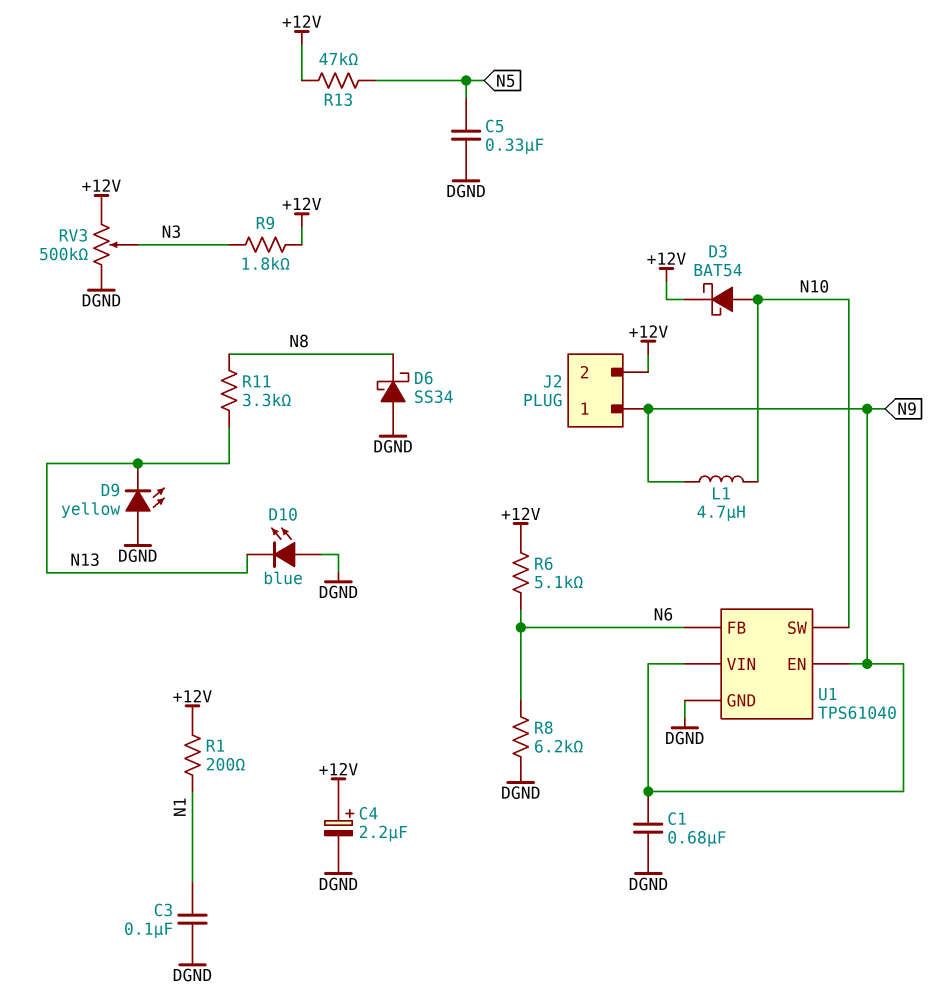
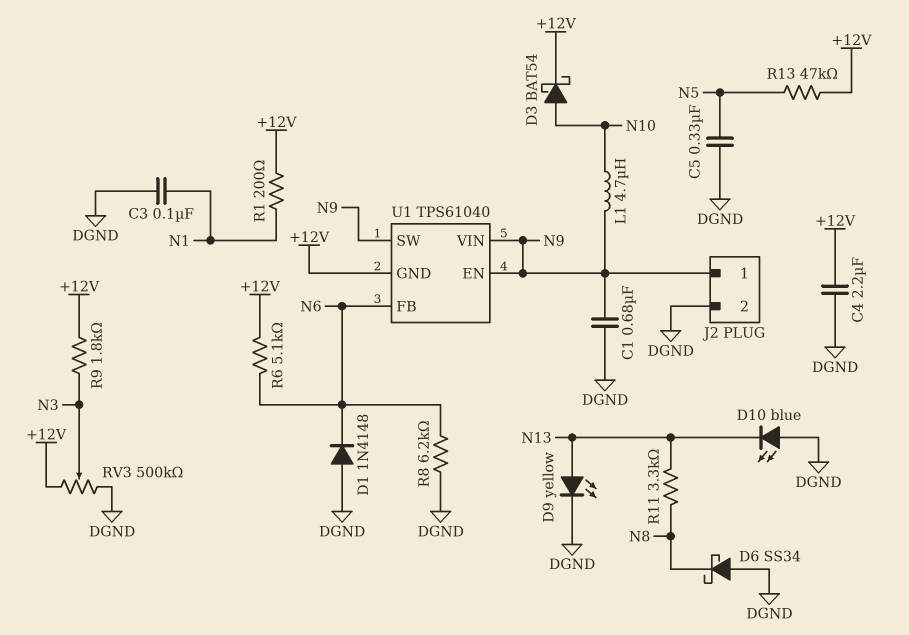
C4: 2.2uF (plus +12V, minus DGND) -> 2.2uF (+12V, DGND)
D1: none -> diode 1N4148 (A DGND, K N6)
D9: LED yellow (A DGND, K N13) -> LED yellow (A N13, K DGND)
J2 pin 2: +12V -> DGND
U1 pin GND: DGND -> +12V
U1 pin SW: N10 -> N9

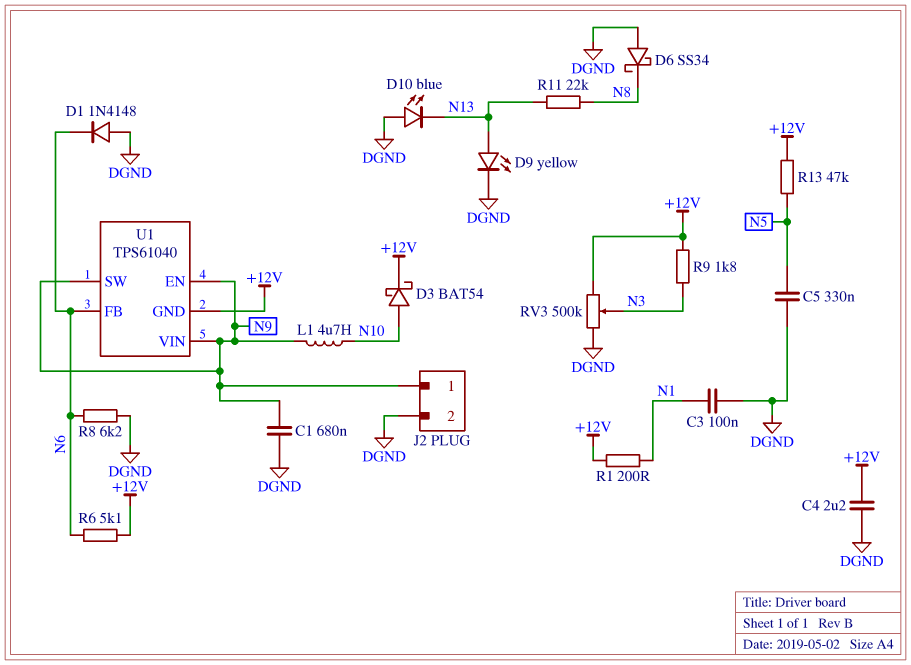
R11: 3.3k (N8, N13) -> 22k (N8, N13)

